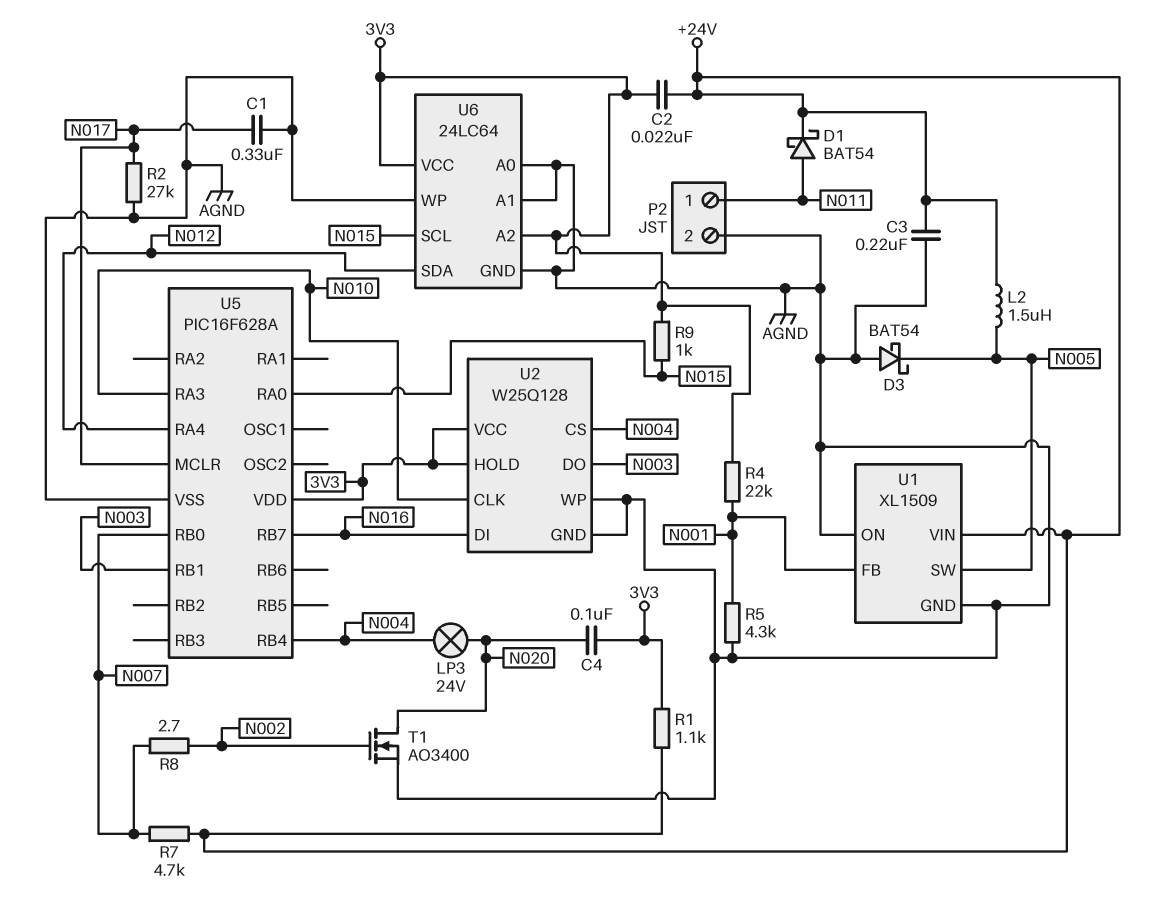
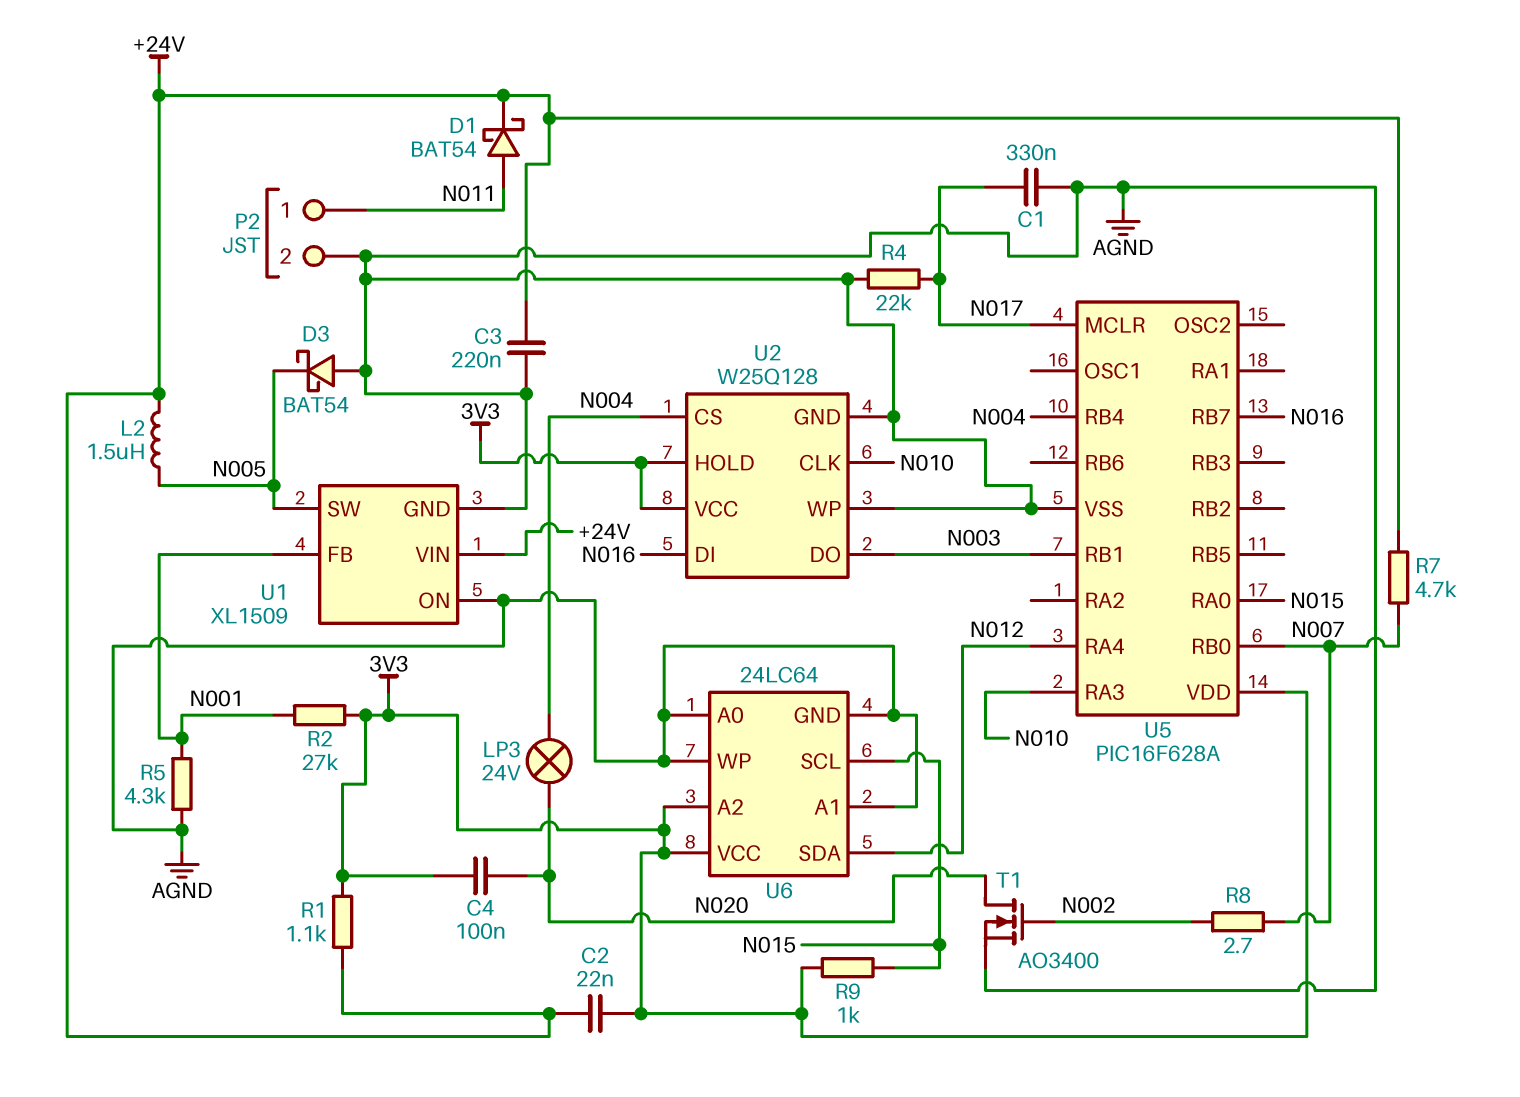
R2: 27k (AGND, N017) -> 27k (3V3, N001)
R4: 22k (3V3, N001) -> 22k (AGND, N017)

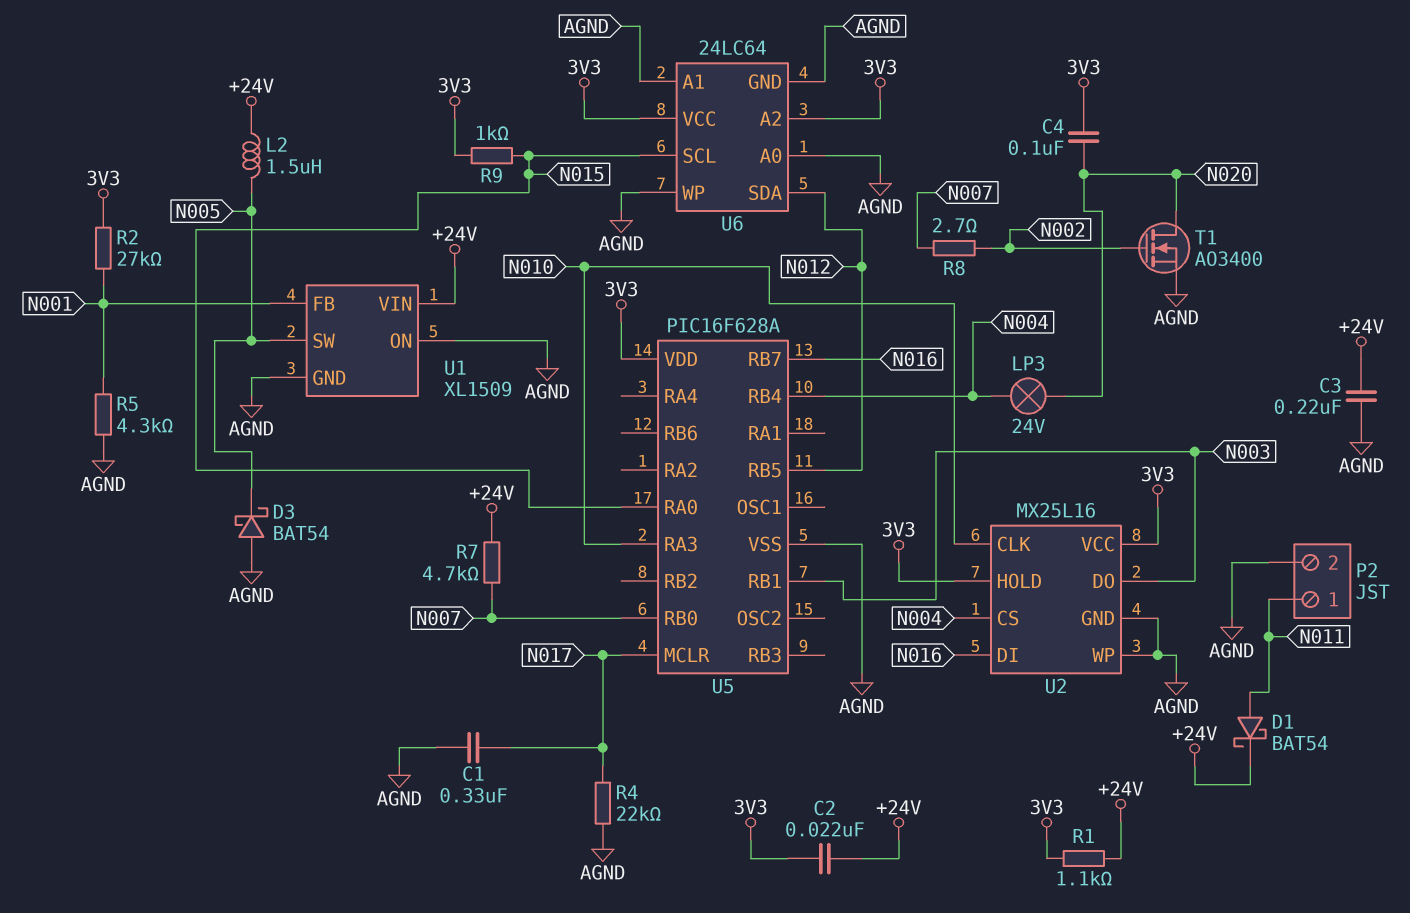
U2: W25Q128 -> MX25L16
U5 pin RA4: N012 -> none
U5 pin RB5: none -> N012

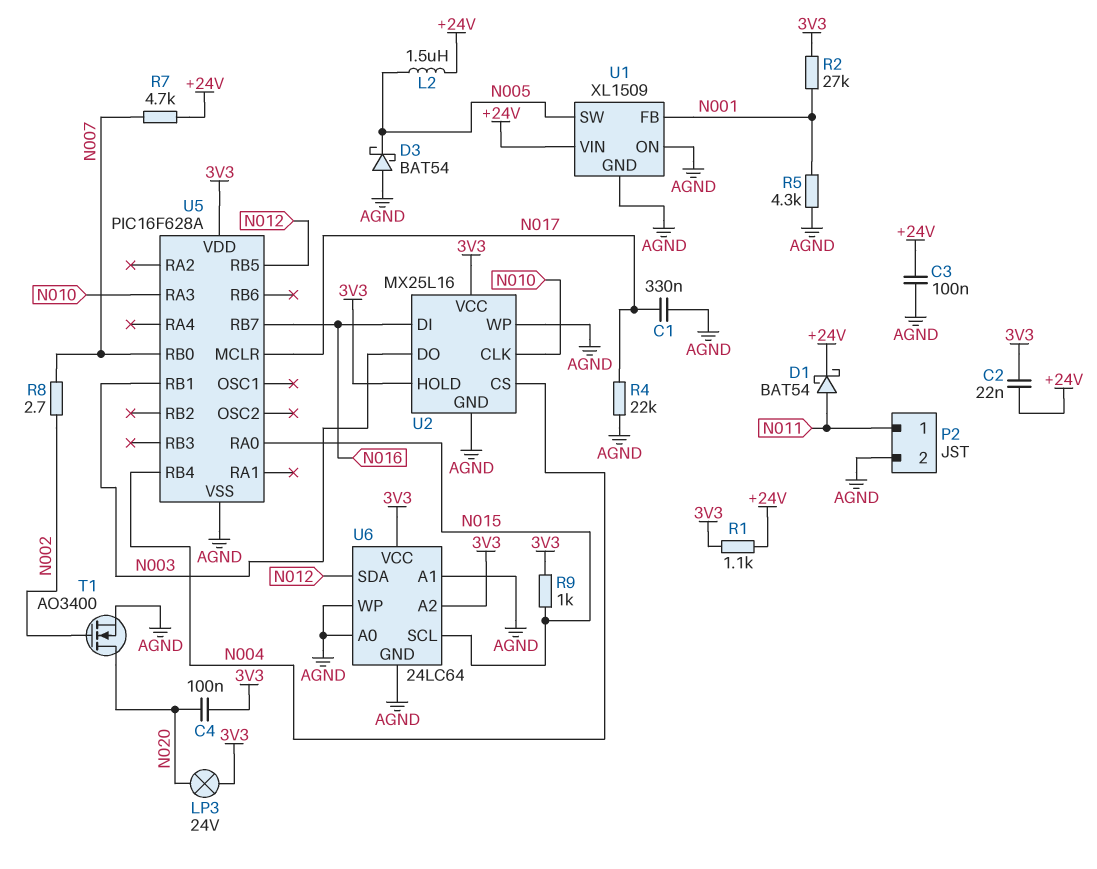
C3: 220nF (+24V, AGND) -> 100nF (+24V, AGND)
LP3: lamp 24V (N004, N020) -> lamp 24V (3V3, N020)

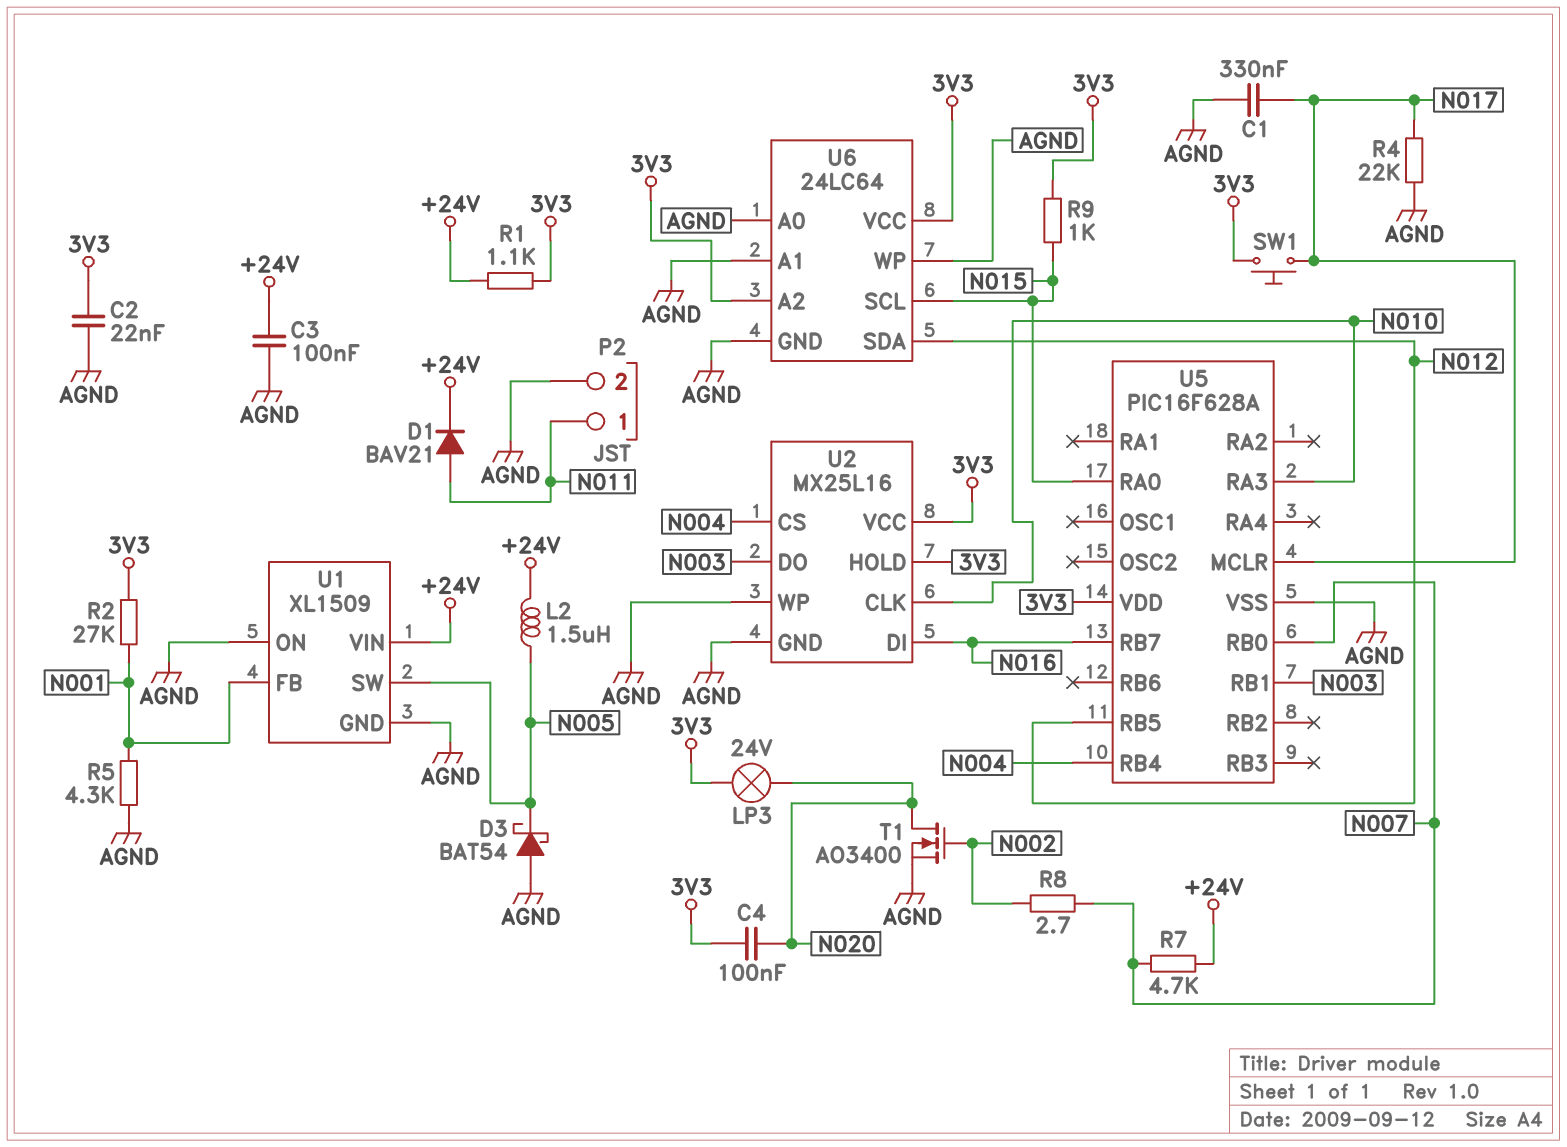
C2: 22nF (+24V, 3V3) -> 22nF (3V3, AGND)
D1: schottky BAT54 (A N011, K +24V) -> diode BAV21 (A N011, K +24V)
SW1: none -> button (3V3, N017)

